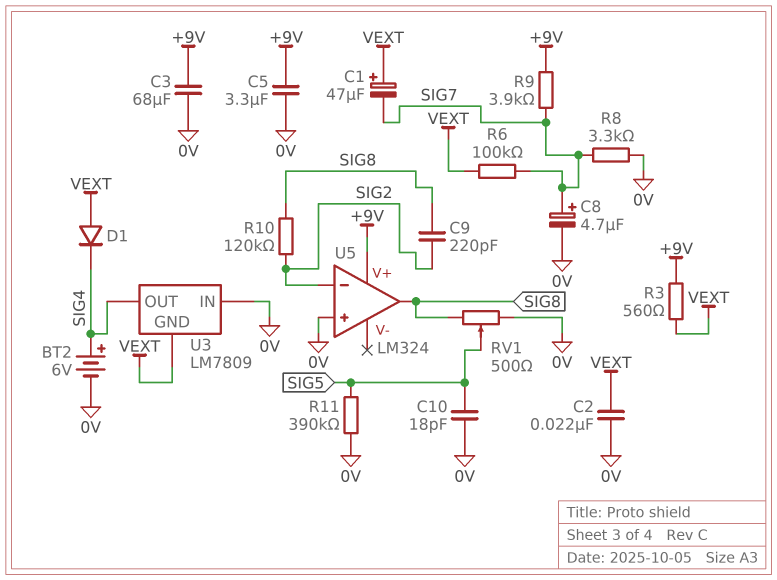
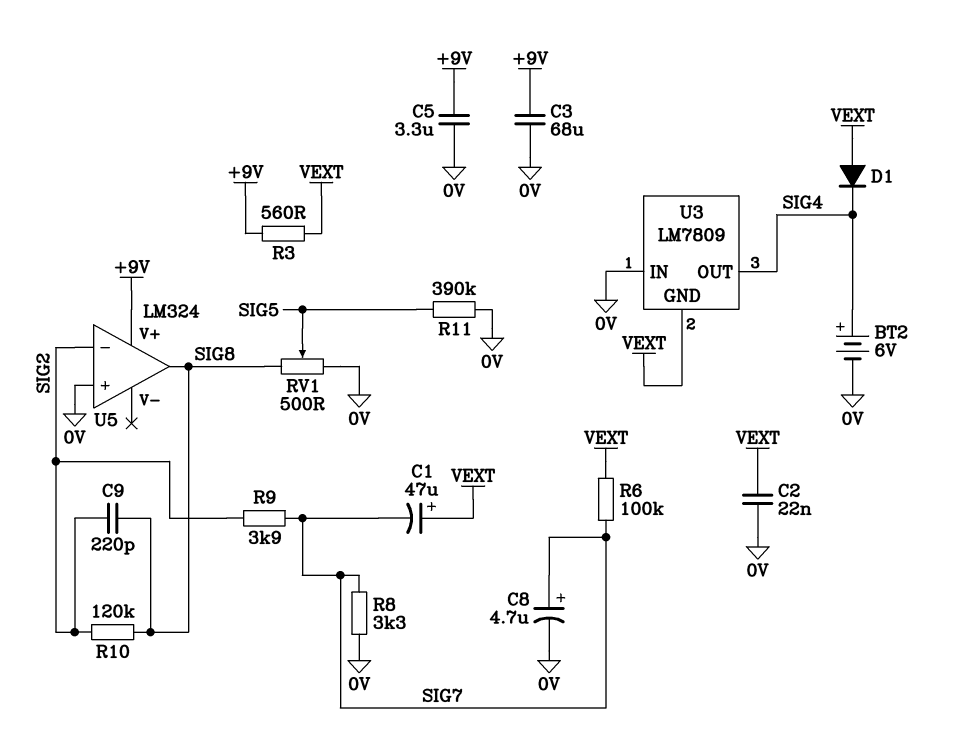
C10: 18pF (0V, SIG5) -> none
R9: 3.9k (+9V, SIG7) -> 3.9k (SIG2, SIG7)

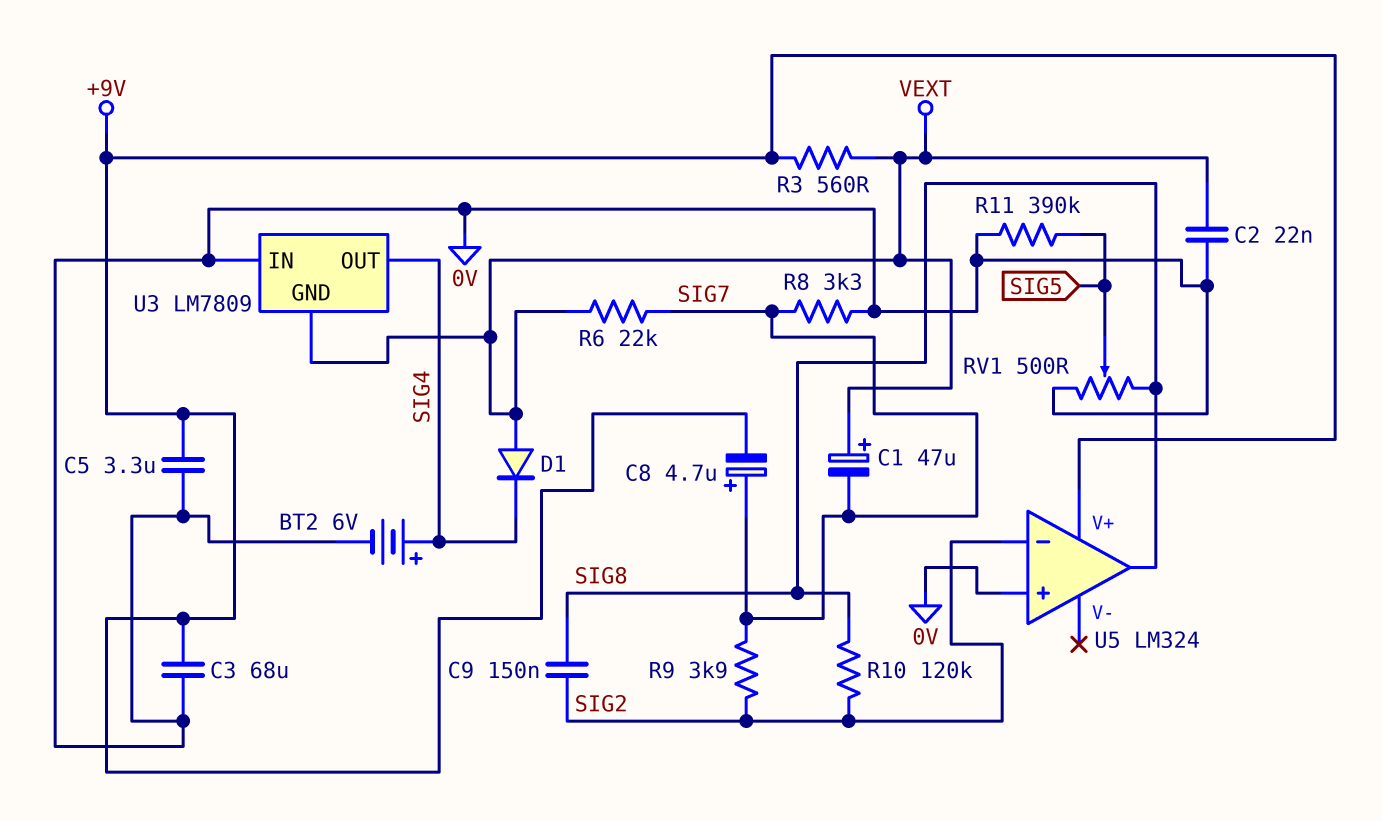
C8: 4.7uF (plus SIG7, minus 0V) -> 4.7uF (plus SIG7, minus +9V)
C9: 220pF (SIG2, SIG8) -> 150nF (SIG2, SIG8)
R6: 100k (SIG7, VEXT) -> 22k (SIG7, VEXT)

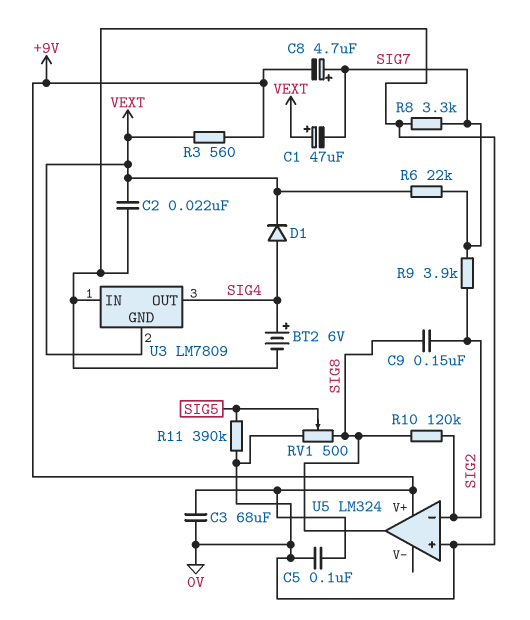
C5: 3.3uF (+9V, 0V) -> 100nF (+9V, 0V)
D1: diode (A VEXT, K SIG4) -> diode (A SIG4, K VEXT)

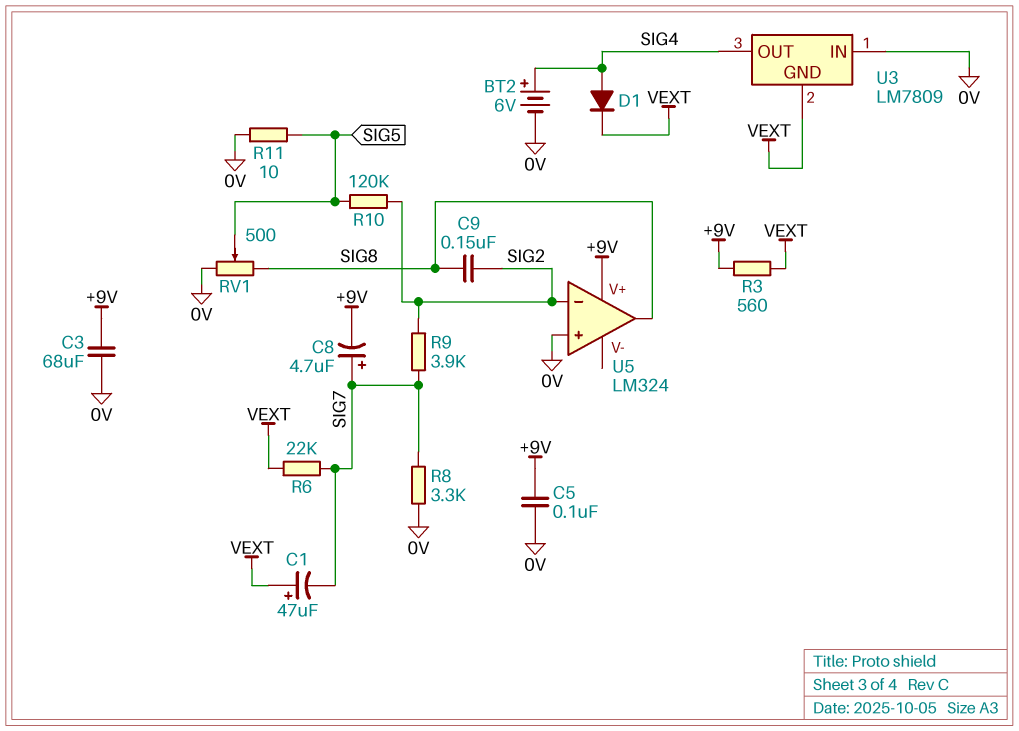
C2: 22nF (0V, VEXT) -> none
R10: 120k (SIG2, SIG8) -> 120k (SIG2, SIG5)
R11: 390k (0V, SIG5) -> 10 (0V, SIG5)

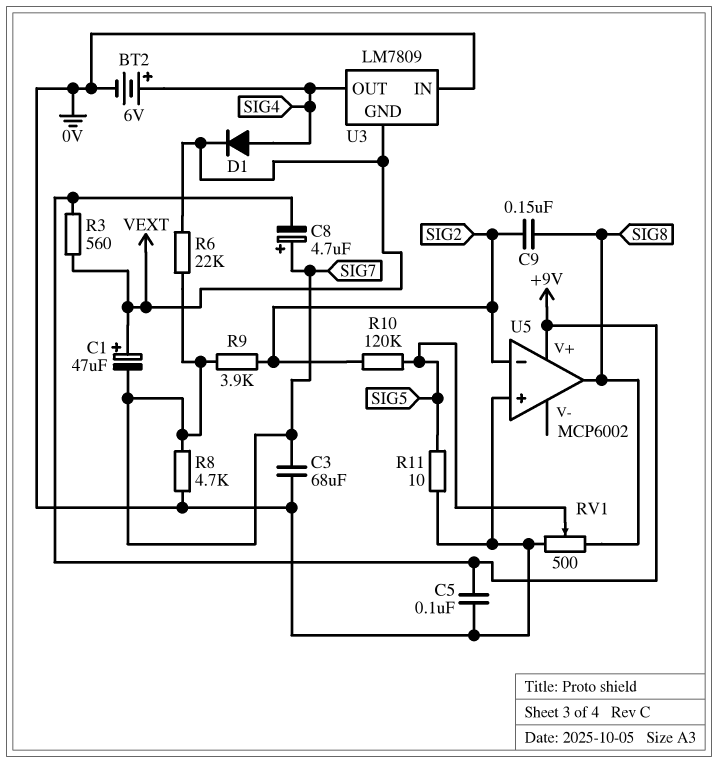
C3: 68uF (+9V, 0V) -> 68uF (0V, SIG7)
R8: 3.3k (0V, SIG7) -> 4.7k (0V, SIG7)
U5: LM324 -> MCP6002

